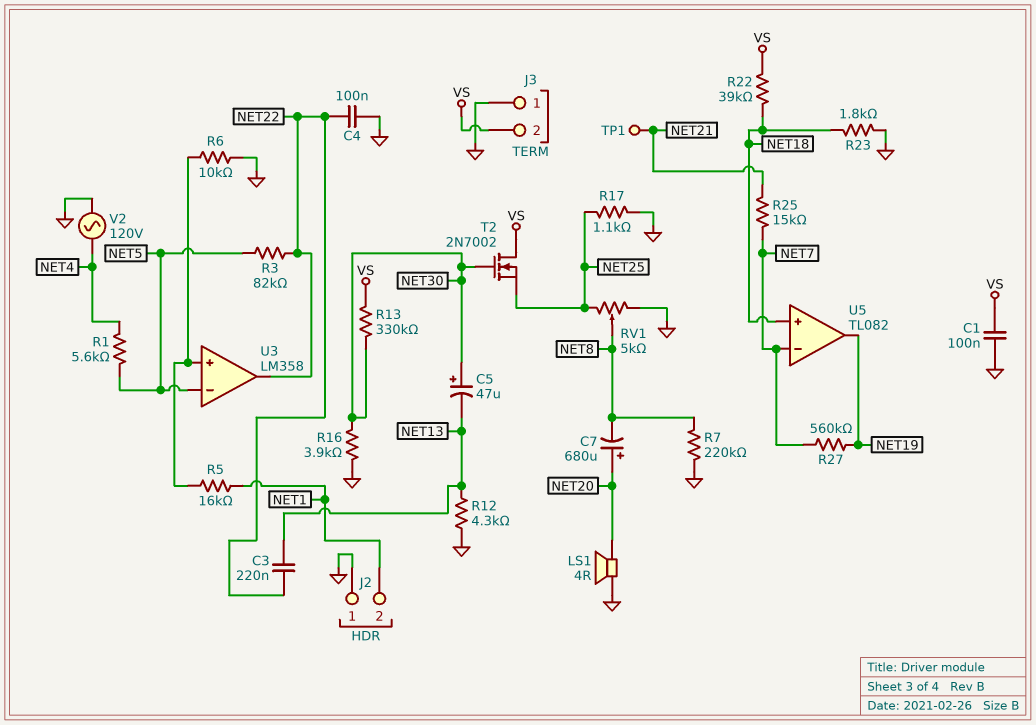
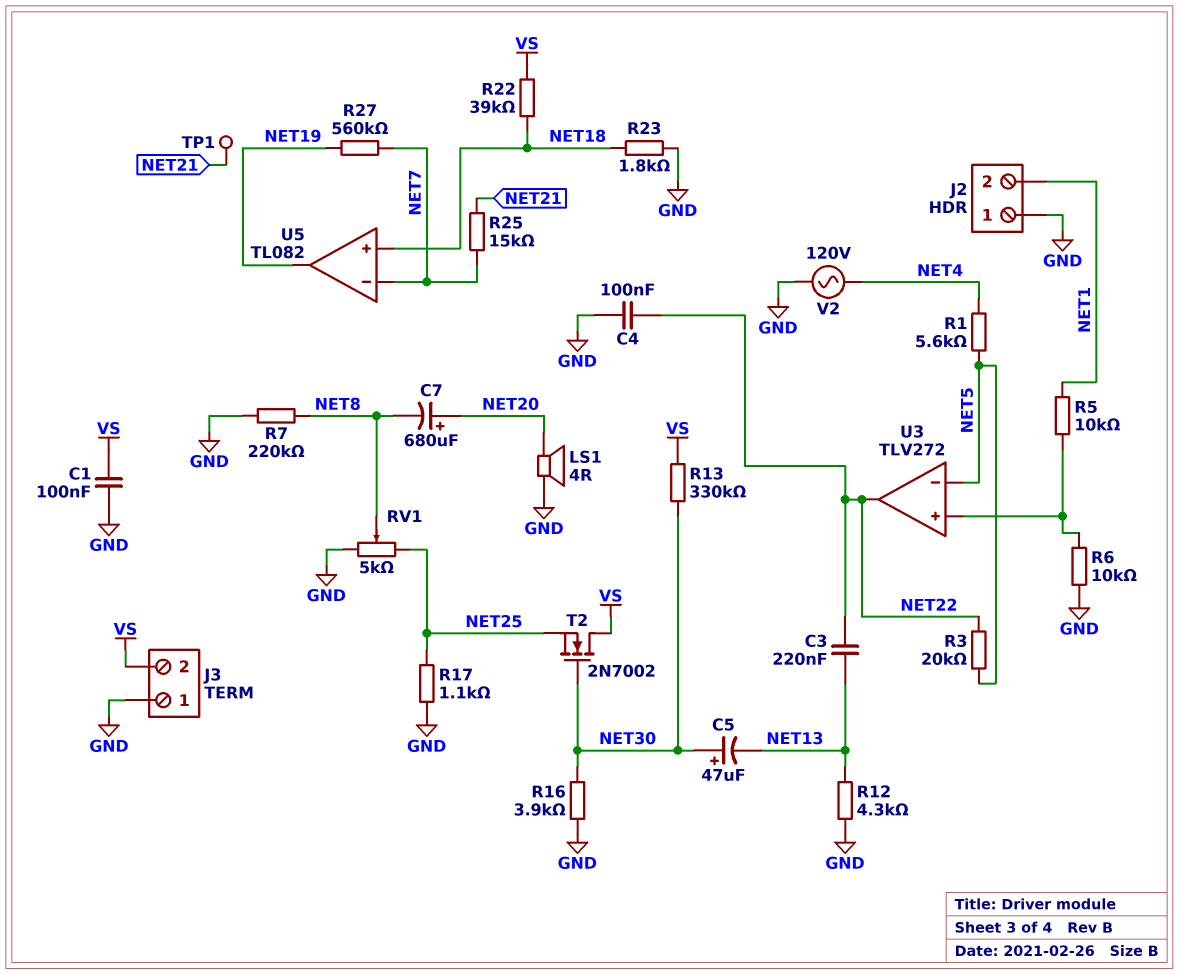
R3: 82k (NET5, NET22) -> 20k (NET5, NET22)
R5: 16k (NET1, U3/in+) -> 10k (NET1, U3/in+)
U3: LM358 -> TLV272

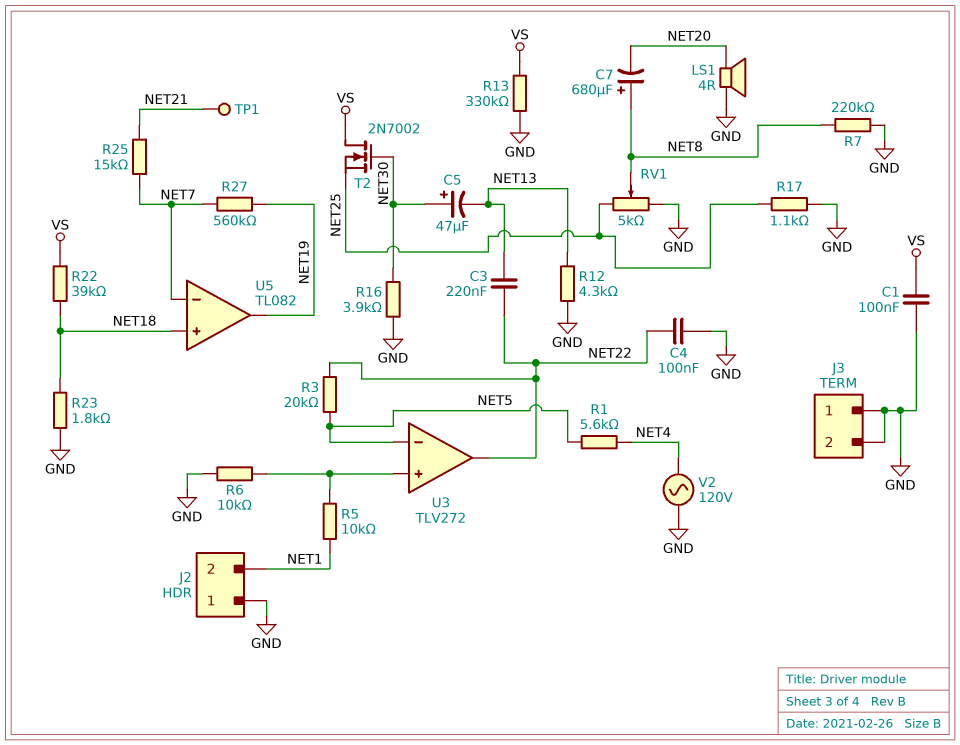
C7: 680uF (plus NET20, minus NET8) -> 680uF (plus NET8, minus NET20)
J3 pin 2: VS -> GND
R13: 330k (NET30, VS) -> 330k (GND, VS)

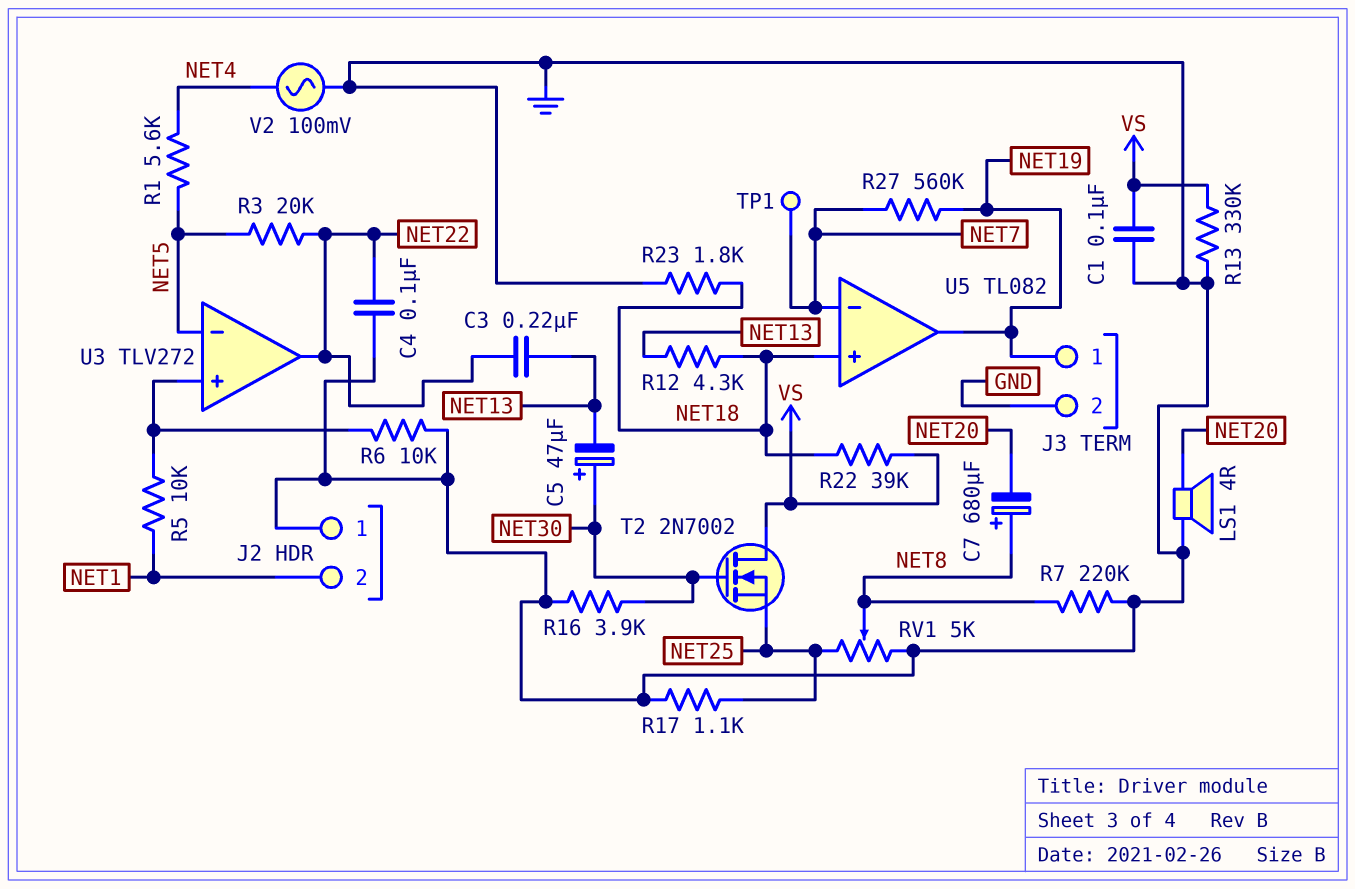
J3 pin 1: GND -> NET19
R12: 4.3k (GND, NET13) -> 4.3k (NET13, NET18)
R25: 15k (NET7, NET21) -> none
TP1: test point (NET21) -> test point (NET7)
V2: AC 120V (GND, NET4) -> AC 100mV (GND, NET4)

